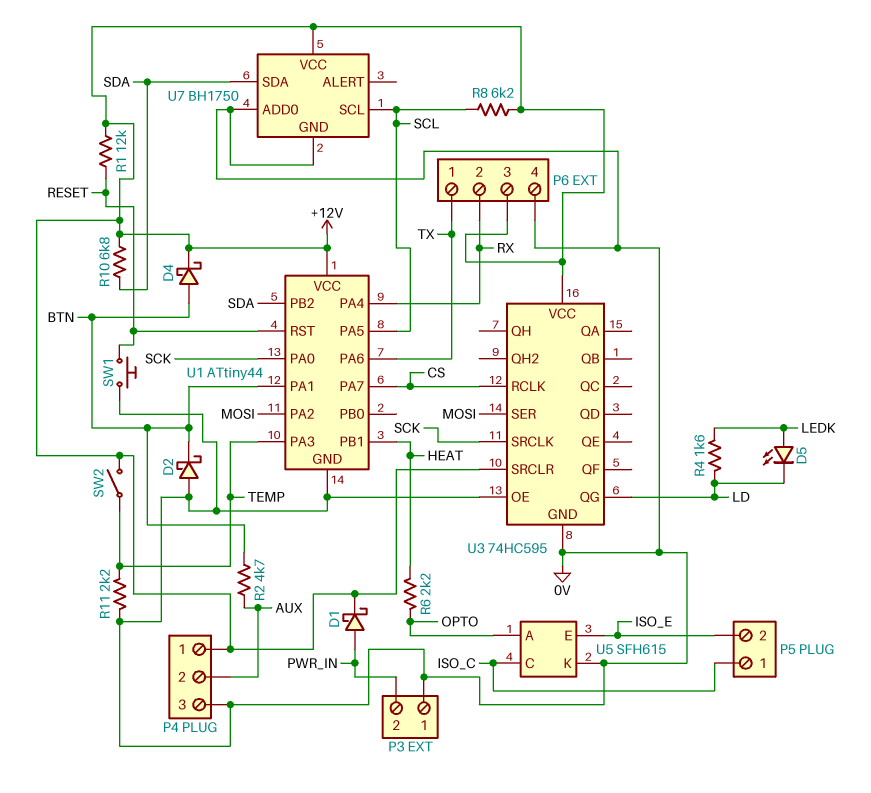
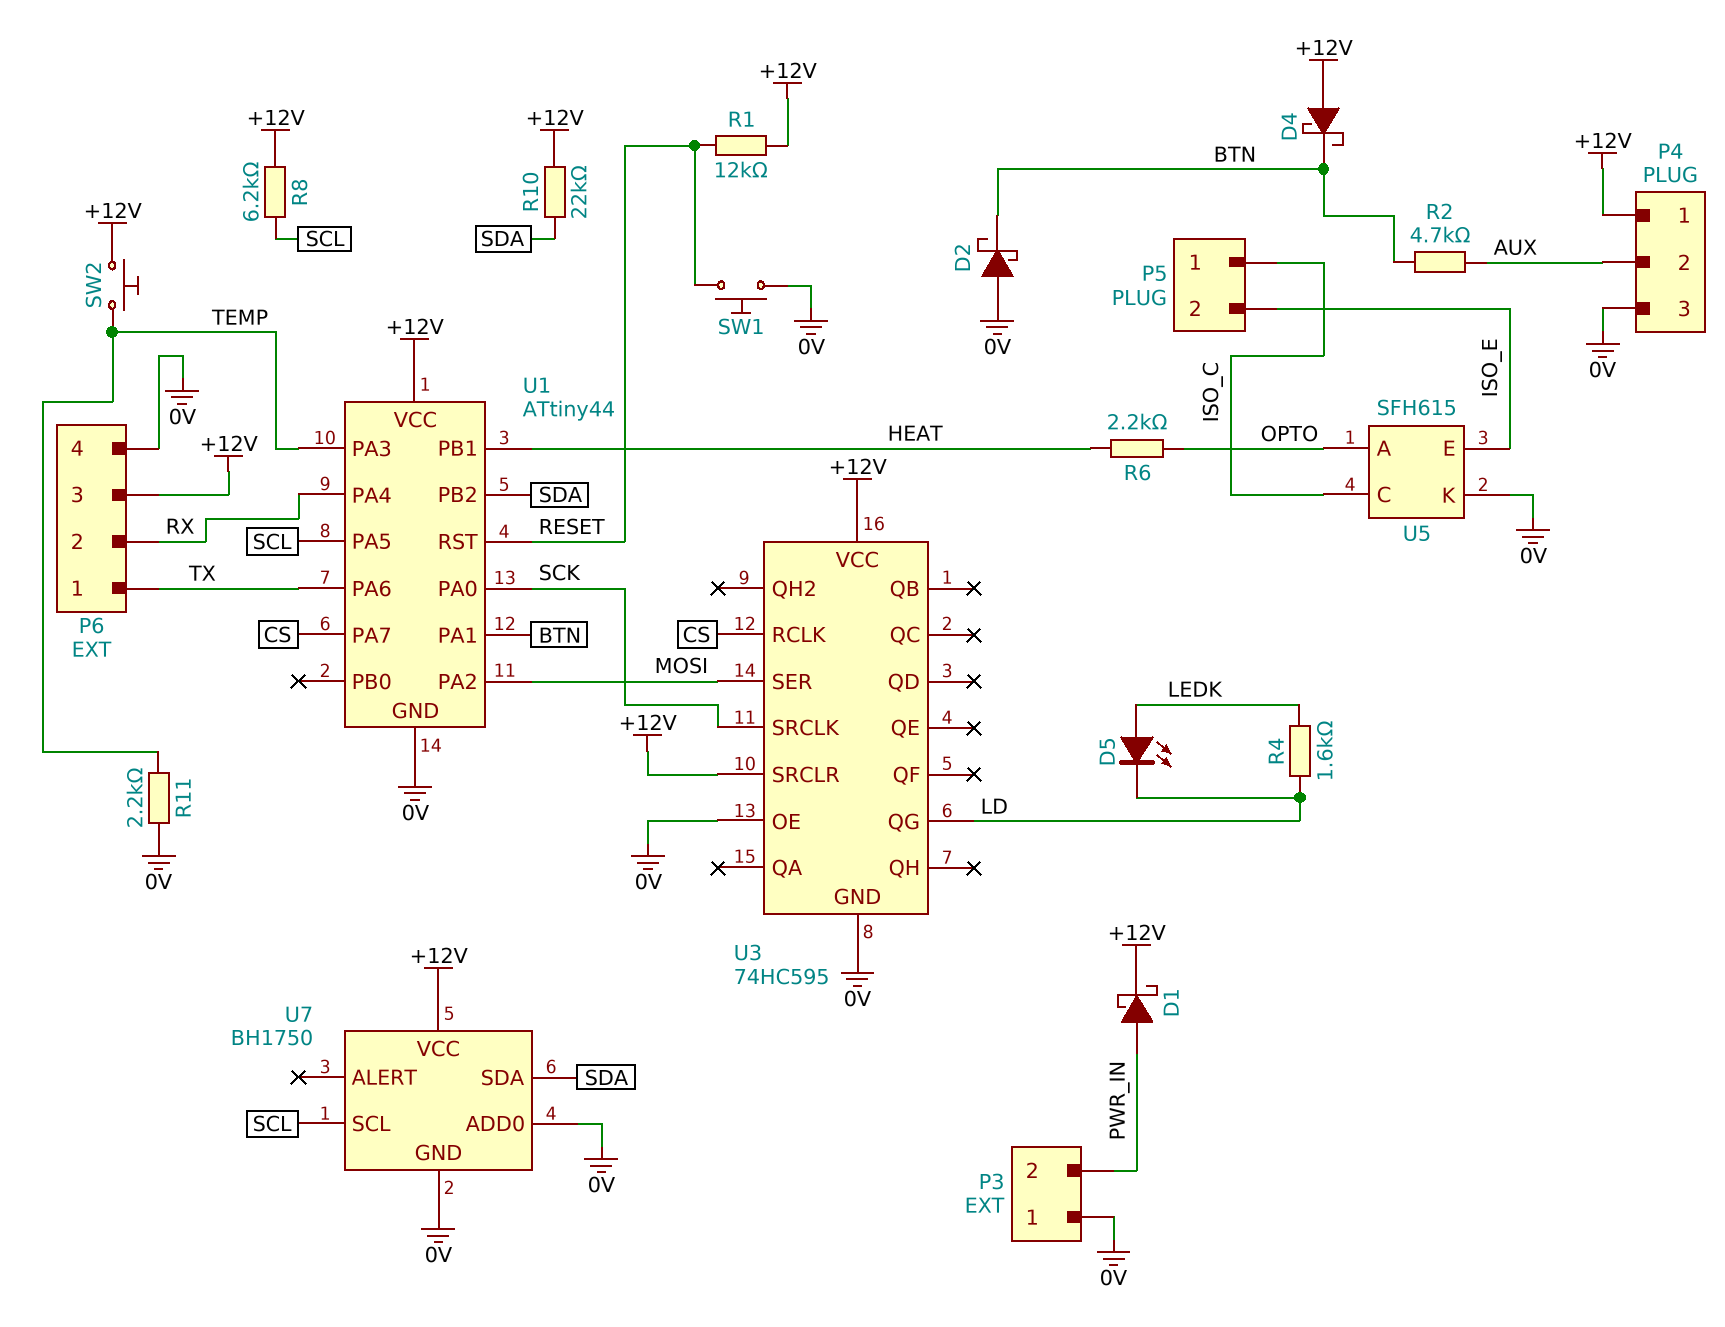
D4: schottky (A BTN, K +12V) -> schottky (A +12V, K BTN)
R10: 6.8k (+12V, SDA) -> 22k (+12V, SDA)
SW2: switch (+12V, TEMP) -> button (+12V, TEMP)

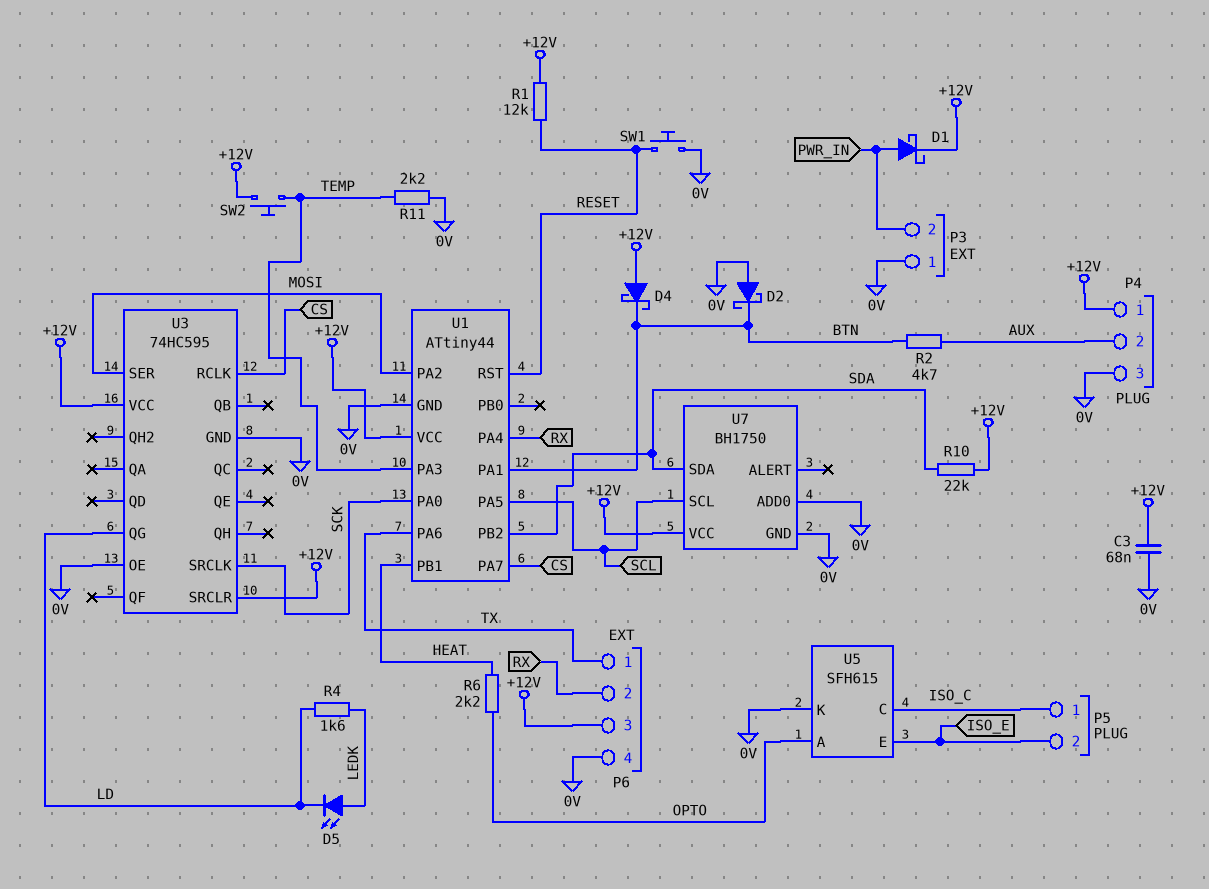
C3: none -> 68nF (+12V, 0V)
R8: 6.2k (+12V, SCL) -> none

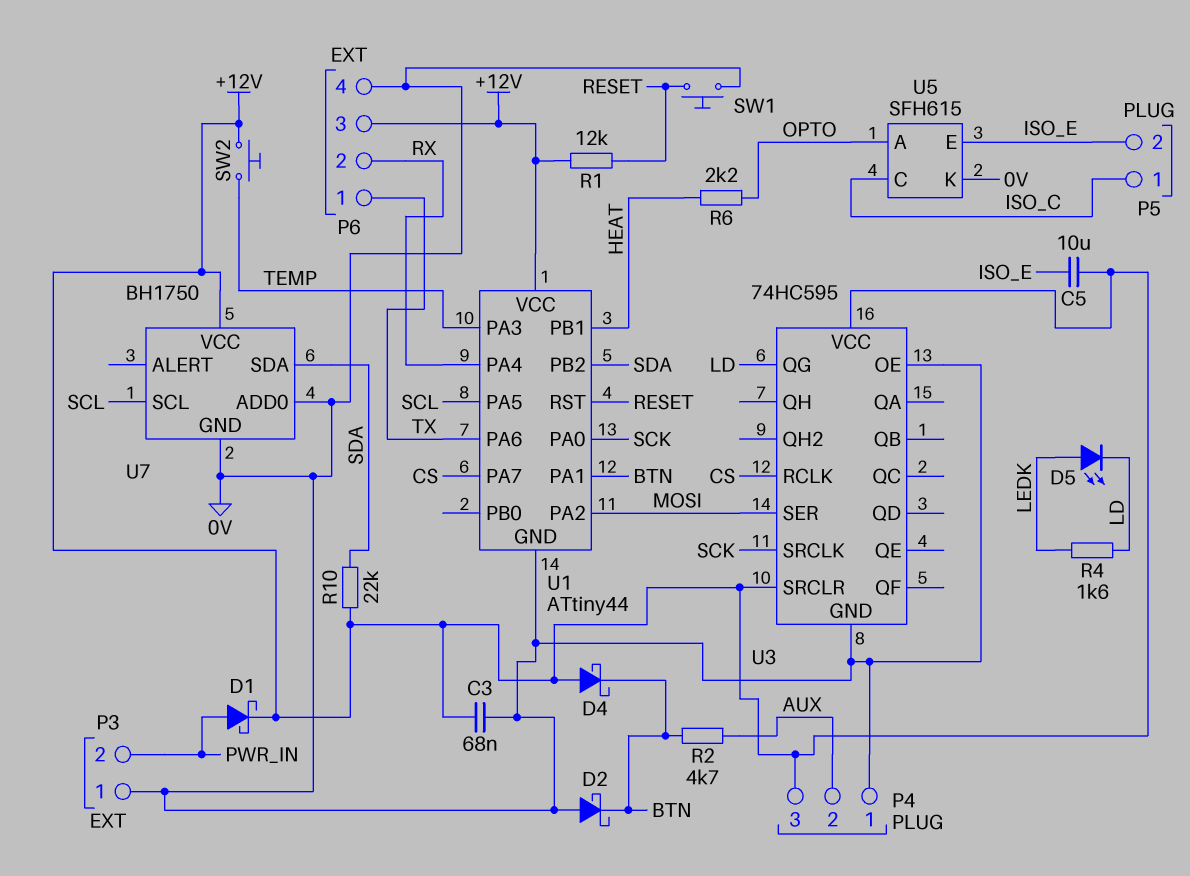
C5: none -> 10uF (+12V, ISO_E)
P4 pin 1: +12V -> 0V
P4 pin 3: 0V -> +12V
R11: 2.2k (0V, TEMP) -> none

